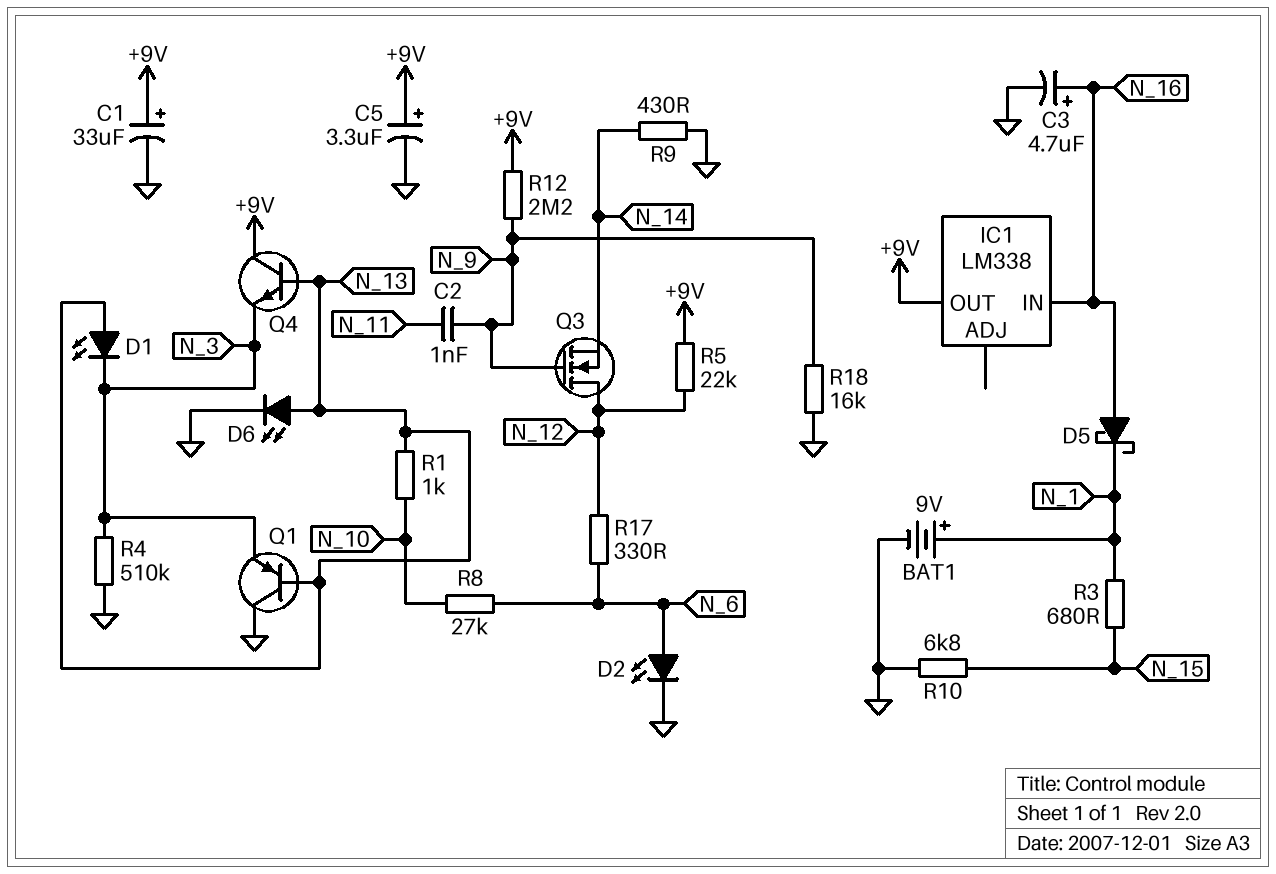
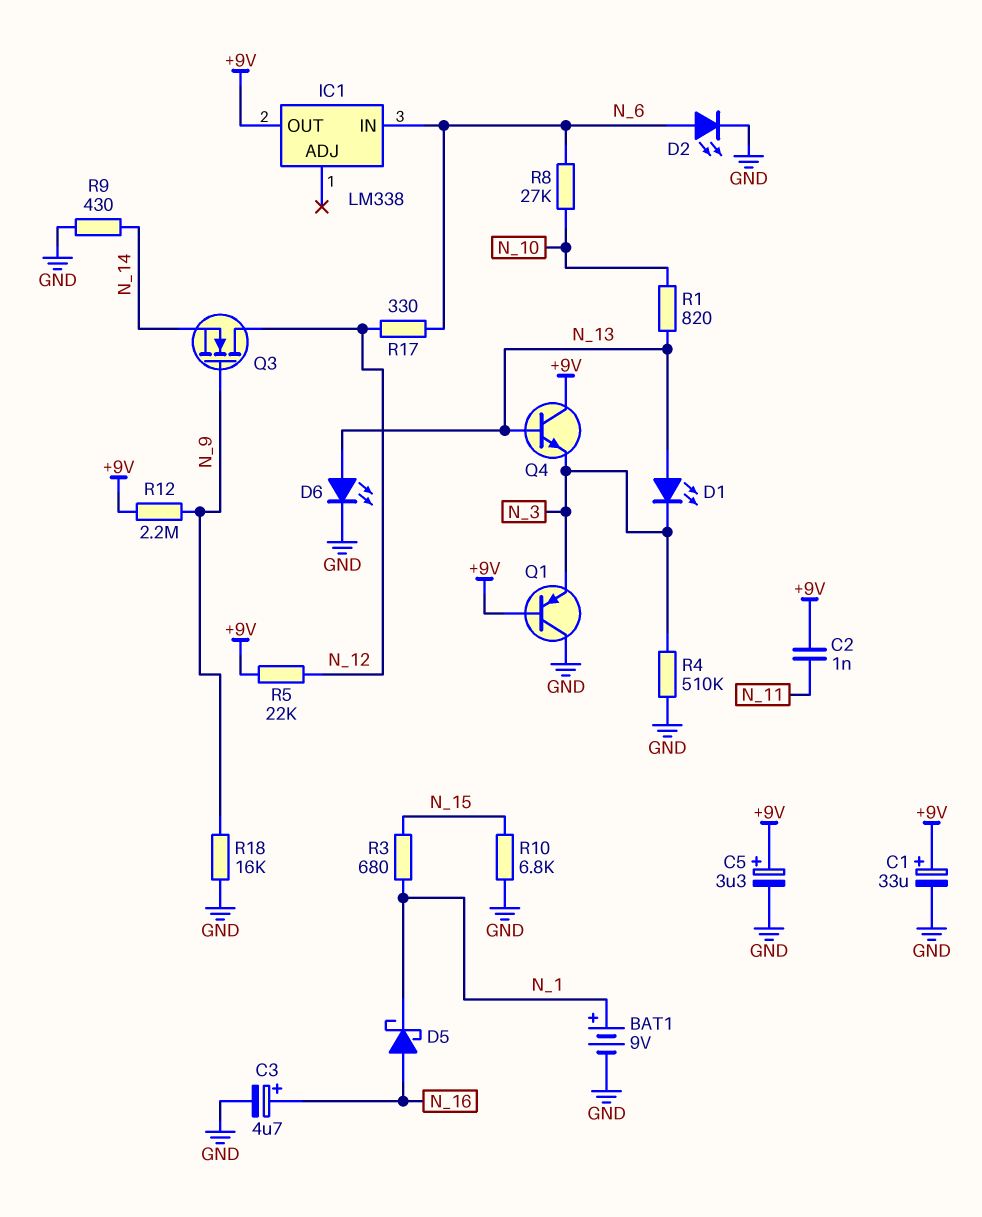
C2: 1nF (N_9, N_11) -> 1nF (+9V, N_11)
IC1 pin IN: N_16 -> N_6
Q1: PNP (B N_13, C GND, E N_3) -> PNP (B +9V, C GND, E N_3)
R1: 1k (N_10, N_13) -> 820 (N_10, N_13)

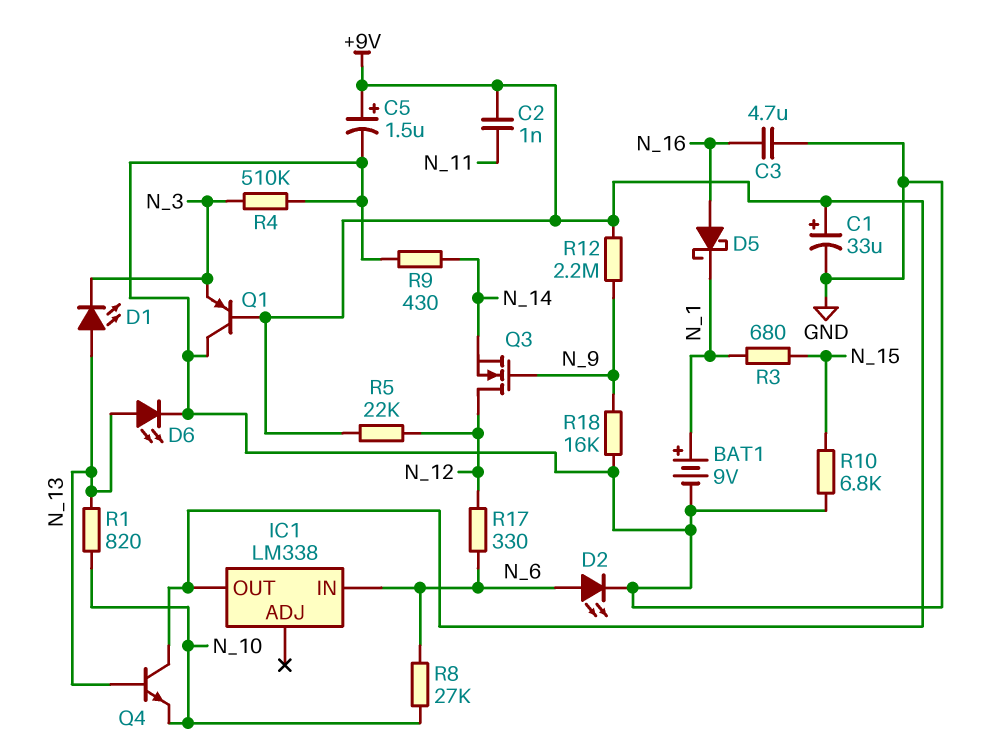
C3: 4.7uF (plus N_16, minus GND) -> 4.7uF (GND, N_16)
C5: 3.3uF (plus +9V, minus GND) -> 1.5uF (plus +9V, minus GND)
Q4: NPN (B N_13, C +9V, E N_3) -> NPN (B N_13, C +9V, E N_10)

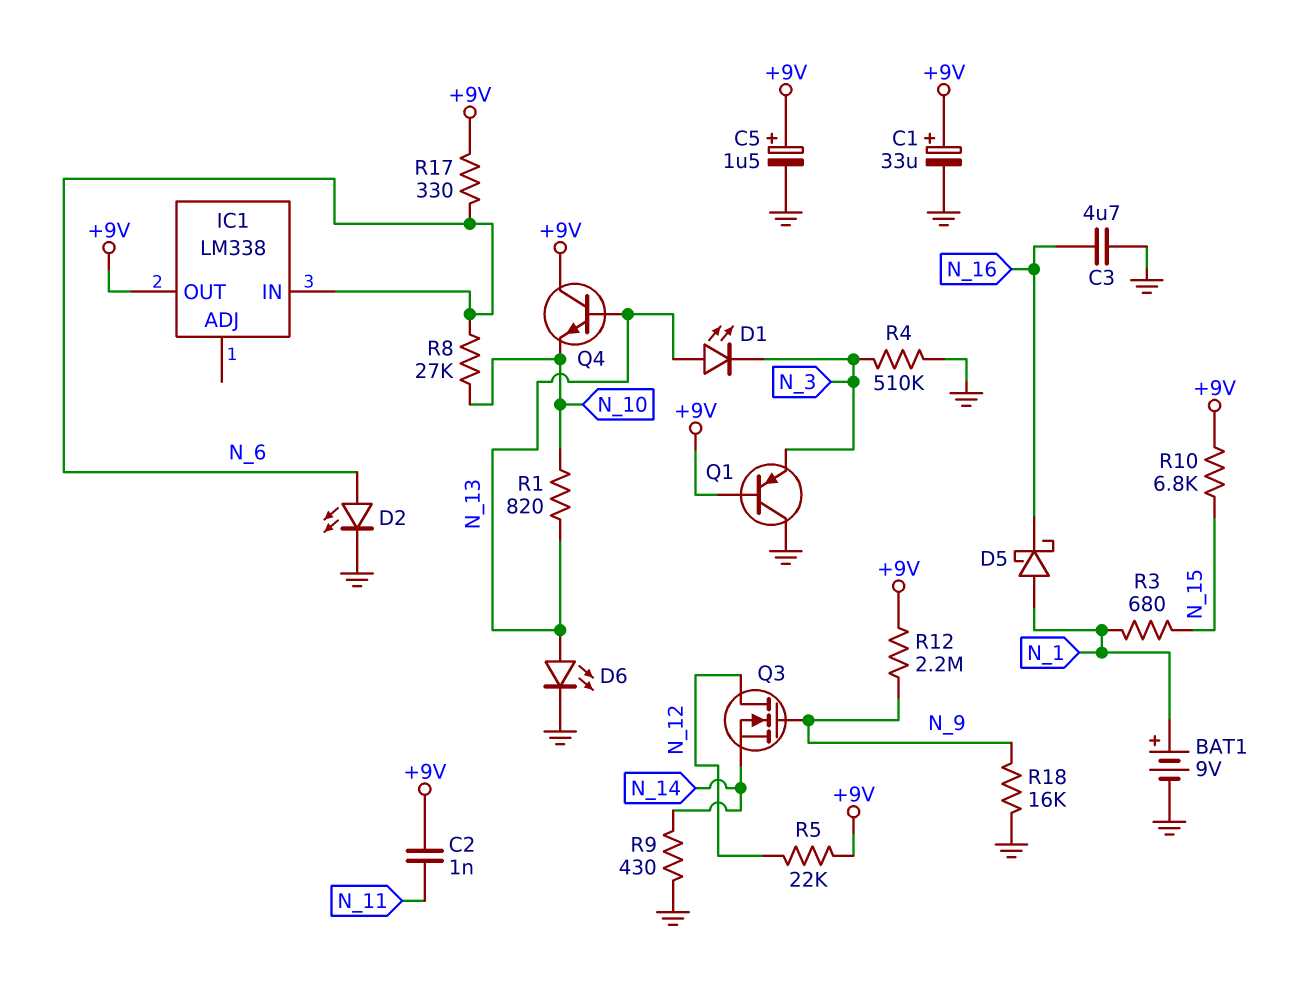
D5: schottky (A N_16, K N_1) -> schottky (A N_1, K N_16)
R10: 6.8k (GND, N_15) -> 6.8k (+9V, N_15)
R17: 330 (N_6, N_12) -> 330 (+9V, N_6)

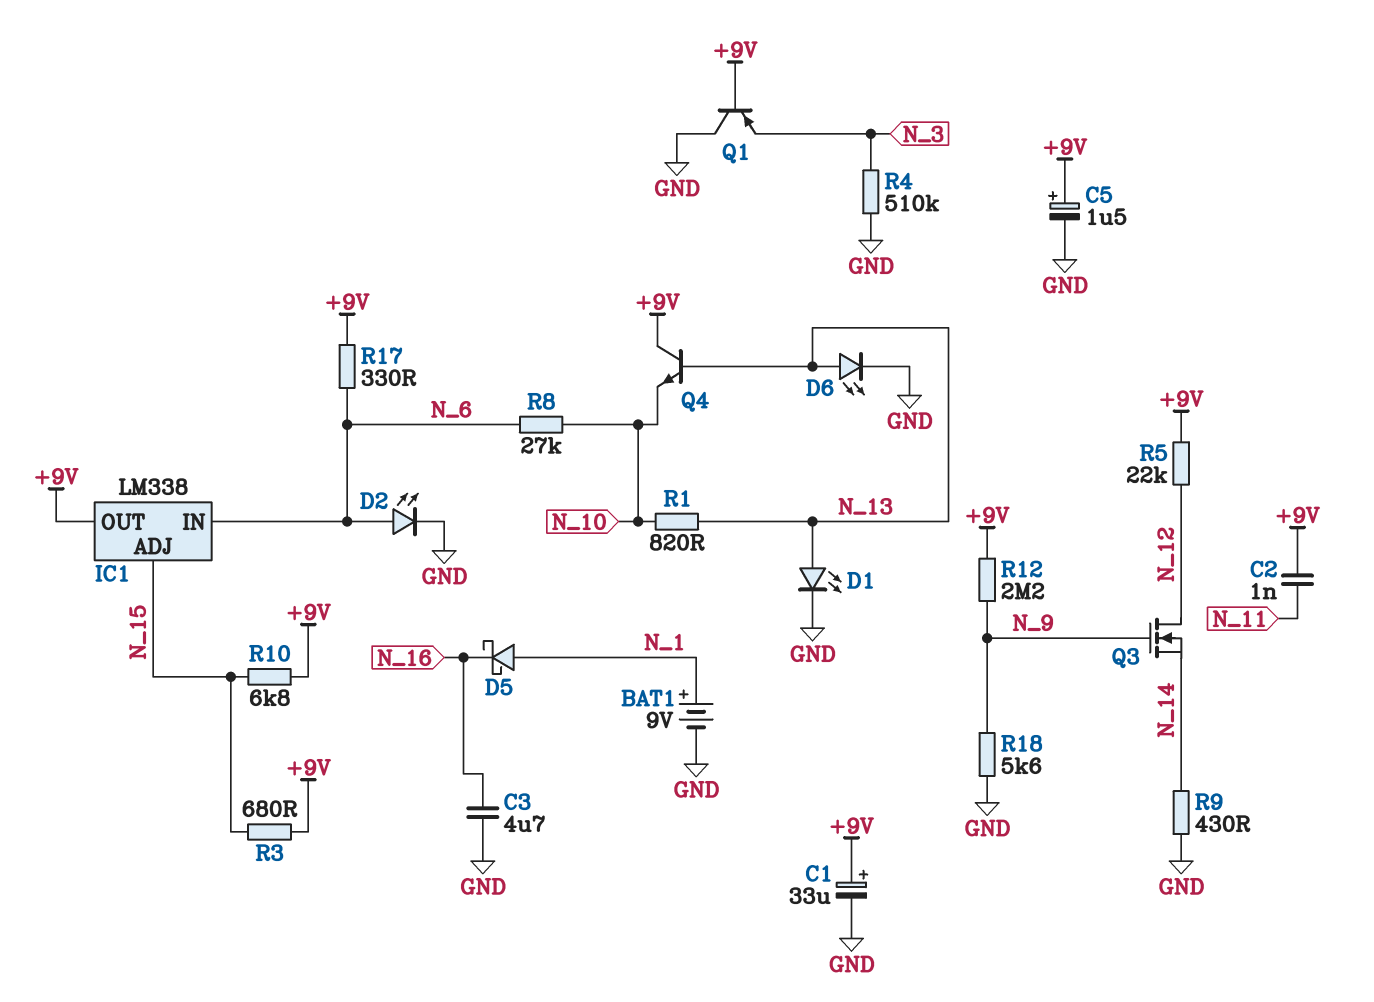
D1: LED (A N_13, K N_3) -> LED (A N_13, K GND)
IC1 pin ADJ: none -> N_15
R3: 680 (N_1, N_15) -> 680 (+9V, N_15)
R18: 16k (GND, N_9) -> 5.6k (GND, N_9)

